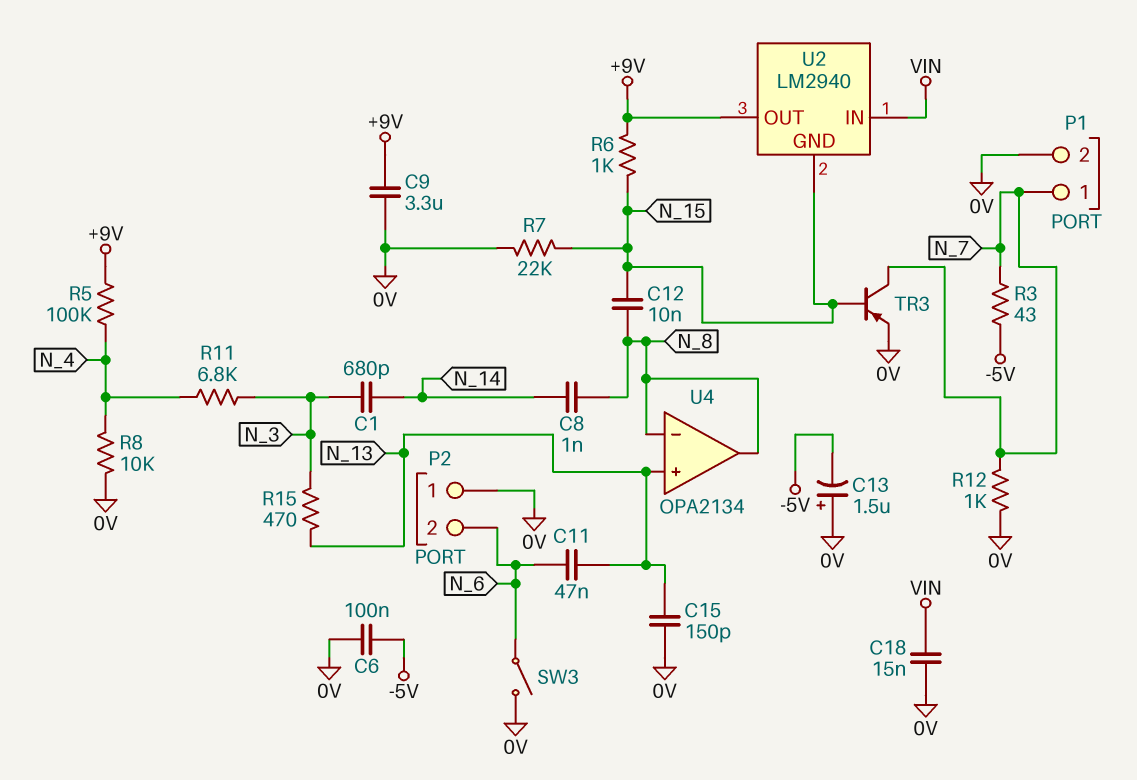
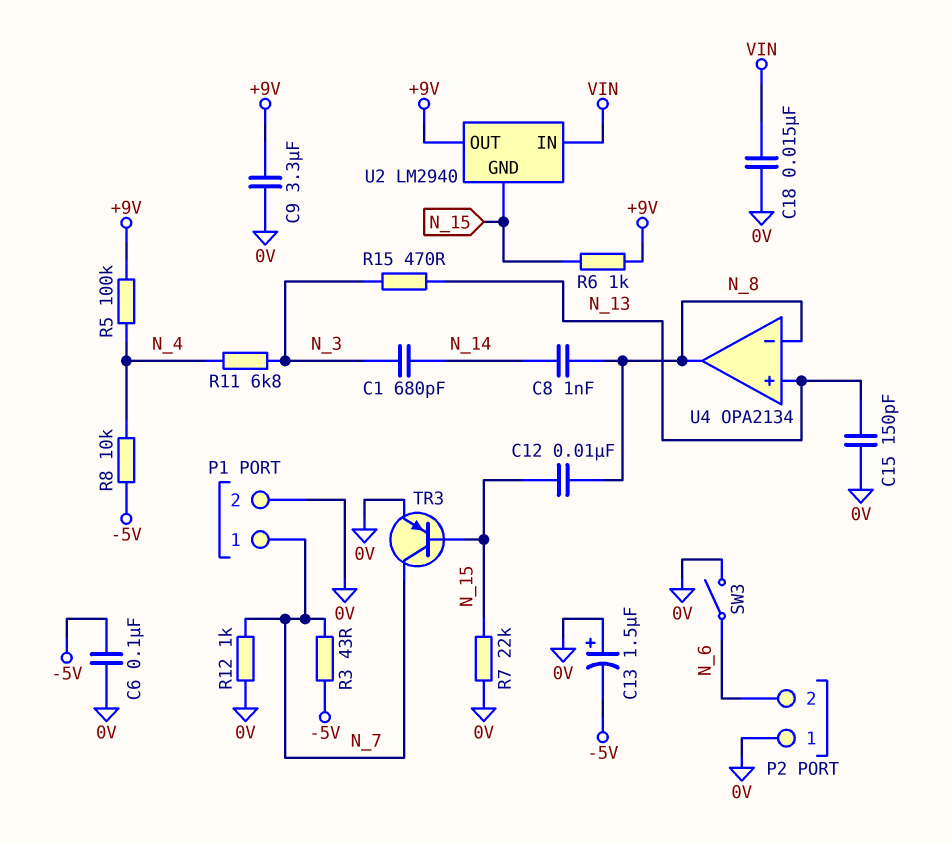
C11: 47nF (N_6, N_13) -> none
R8: 10k (0V, N_4) -> 10k (-5V, N_4)

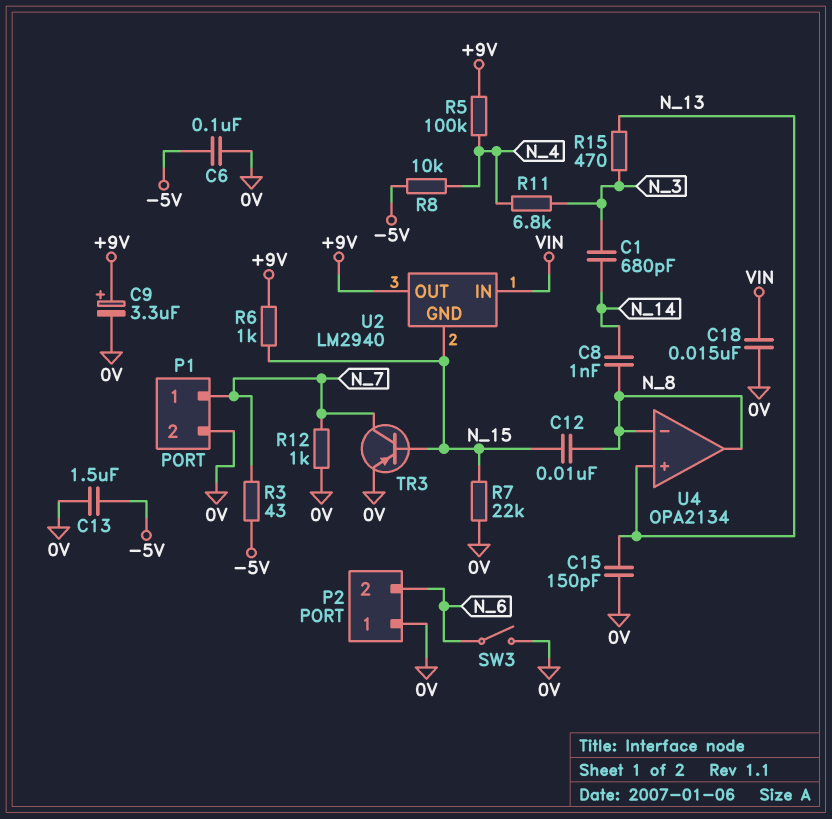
C9: 3.3uF (+9V, 0V) -> 3.3uF (plus +9V, minus 0V)
C13: 1.5uF (plus 0V, minus -5V) -> 1.5uF (-5V, 0V)

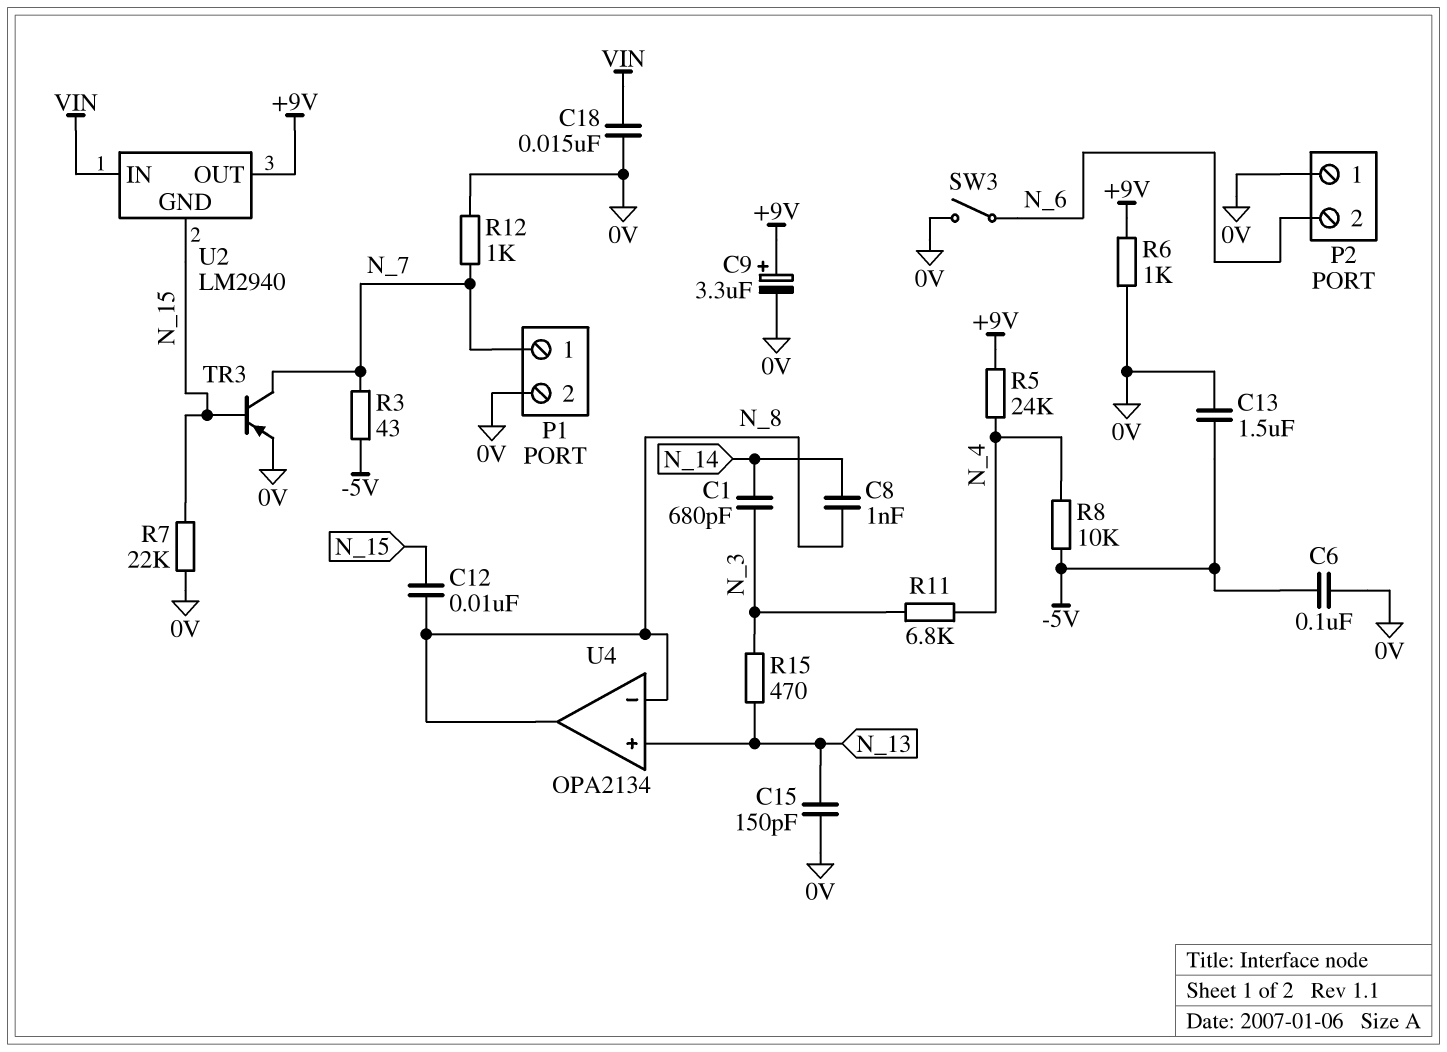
R5: 100k (+9V, N_4) -> 24k (+9V, N_4)
R6: 1k (+9V, N_15) -> 1k (+9V, 0V)

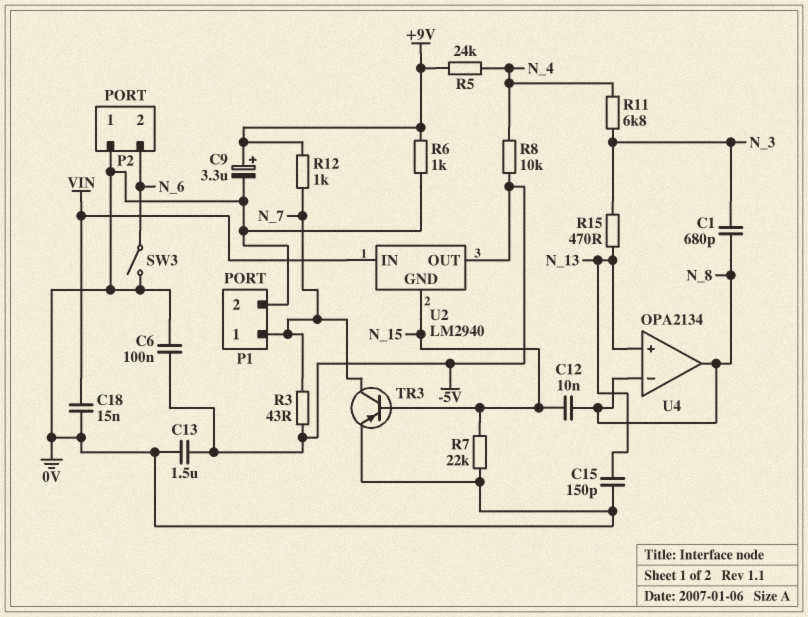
C1: 680pF (N_3, N_14) -> 680pF (N_3, N_8)
C8: 1nF (N_8, N_14) -> none
R12: 1k (0V, N_7) -> 1k (+9V, N_7)
U2 pin OUT: +9V -> -5V

